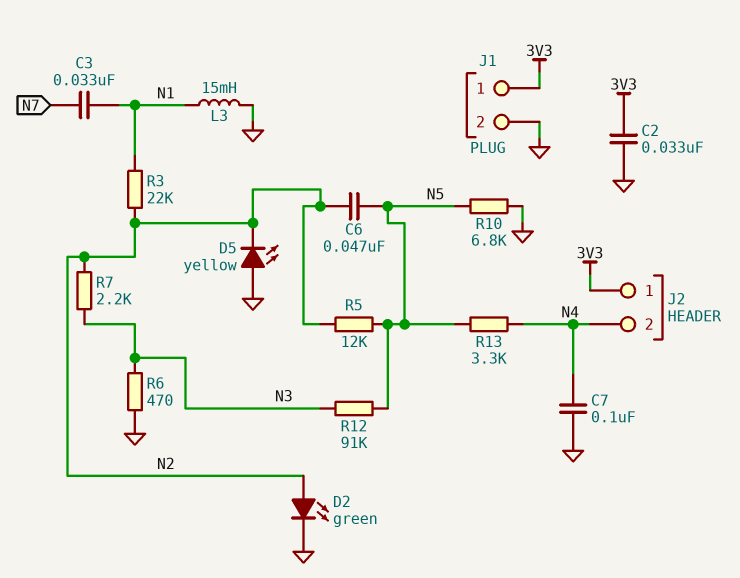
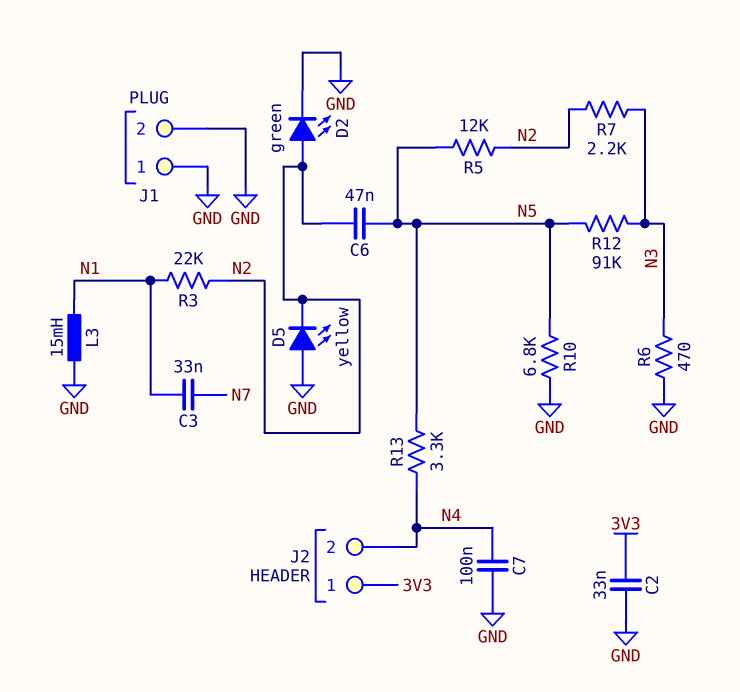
J1 pin 1: 3V3 -> GND

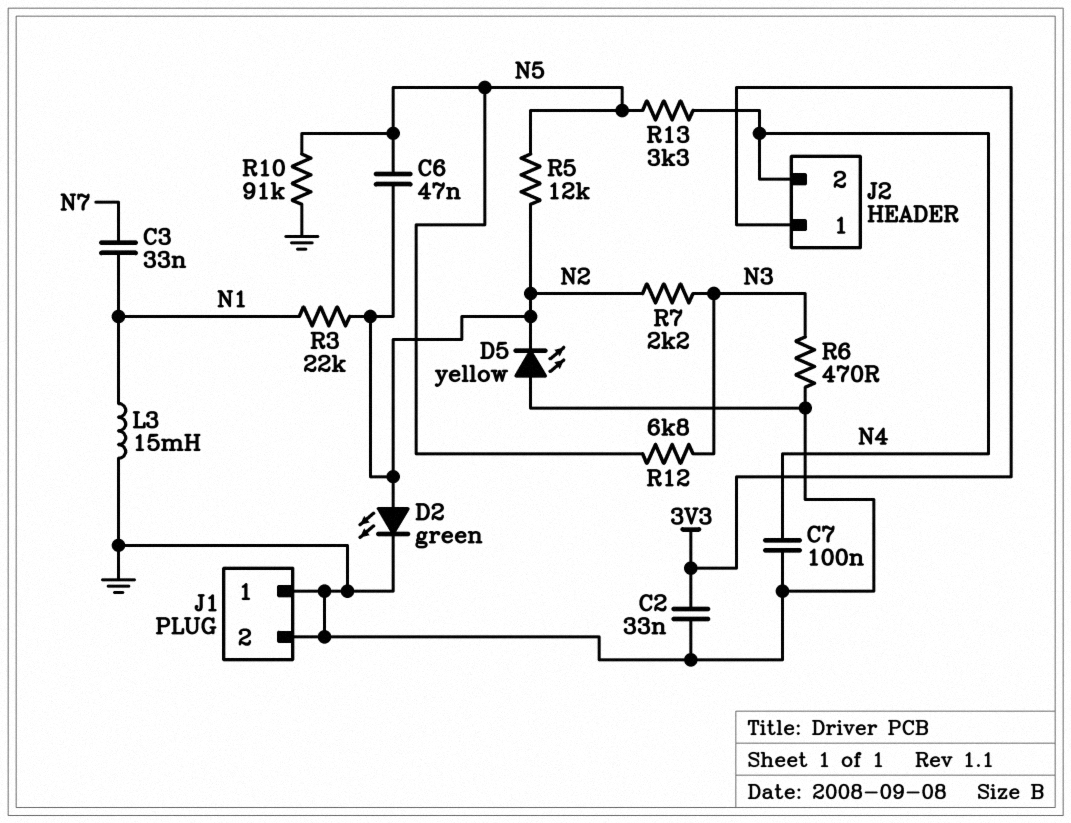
R10: 6.8k (GND, N5) -> 91k (GND, N5)
R12: 91k (N3, N5) -> 6.8k (N3, N5)

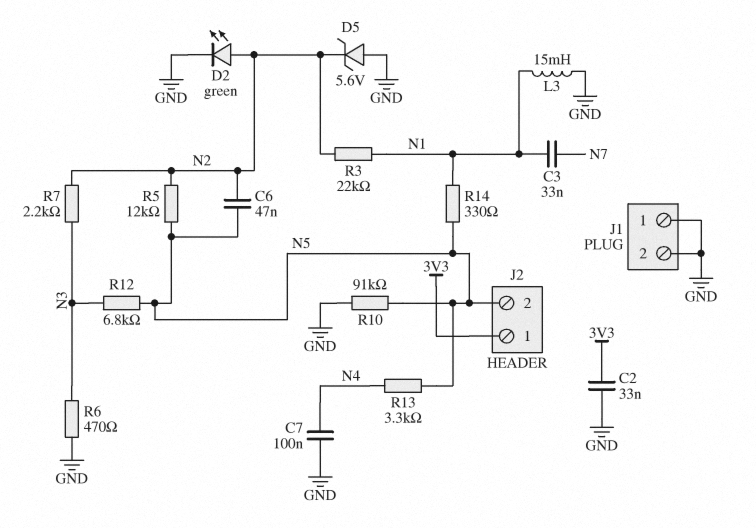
D5: LED yellow (A GND, K N2) -> zener 5.6V (A GND, K N2)
J2 pin 2: N4 -> N5
R14: none -> 330 (N1, N5)

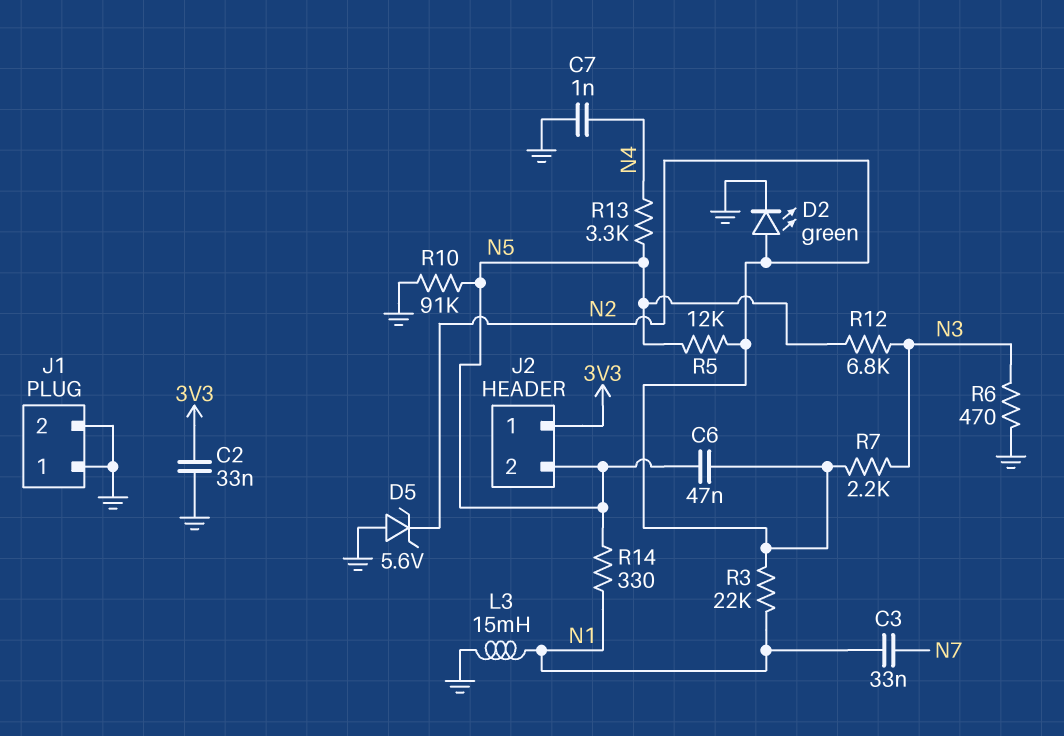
C7: 100nF (GND, N4) -> 1nF (GND, N4)

